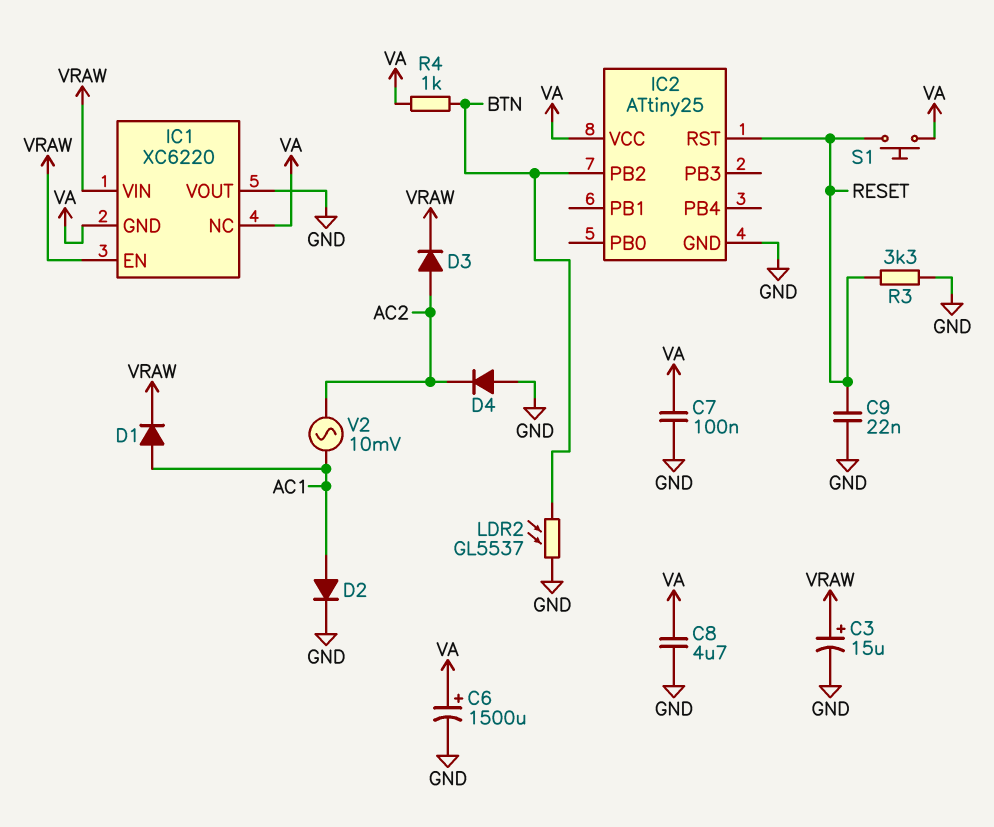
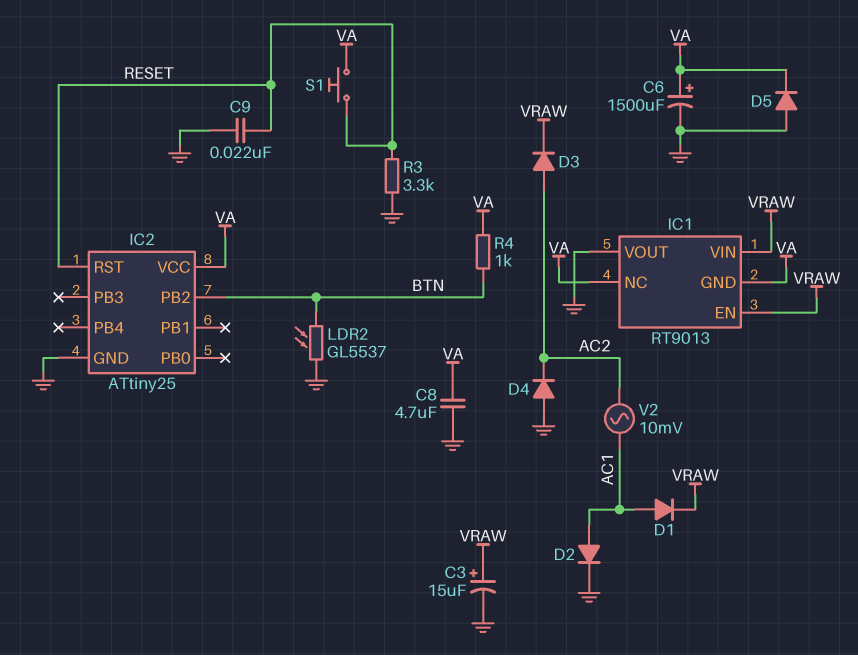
C7: 100nF (GND, VA) -> none
D5: none -> diode (A GND, K VA)
IC1: XC6220 -> RT9013

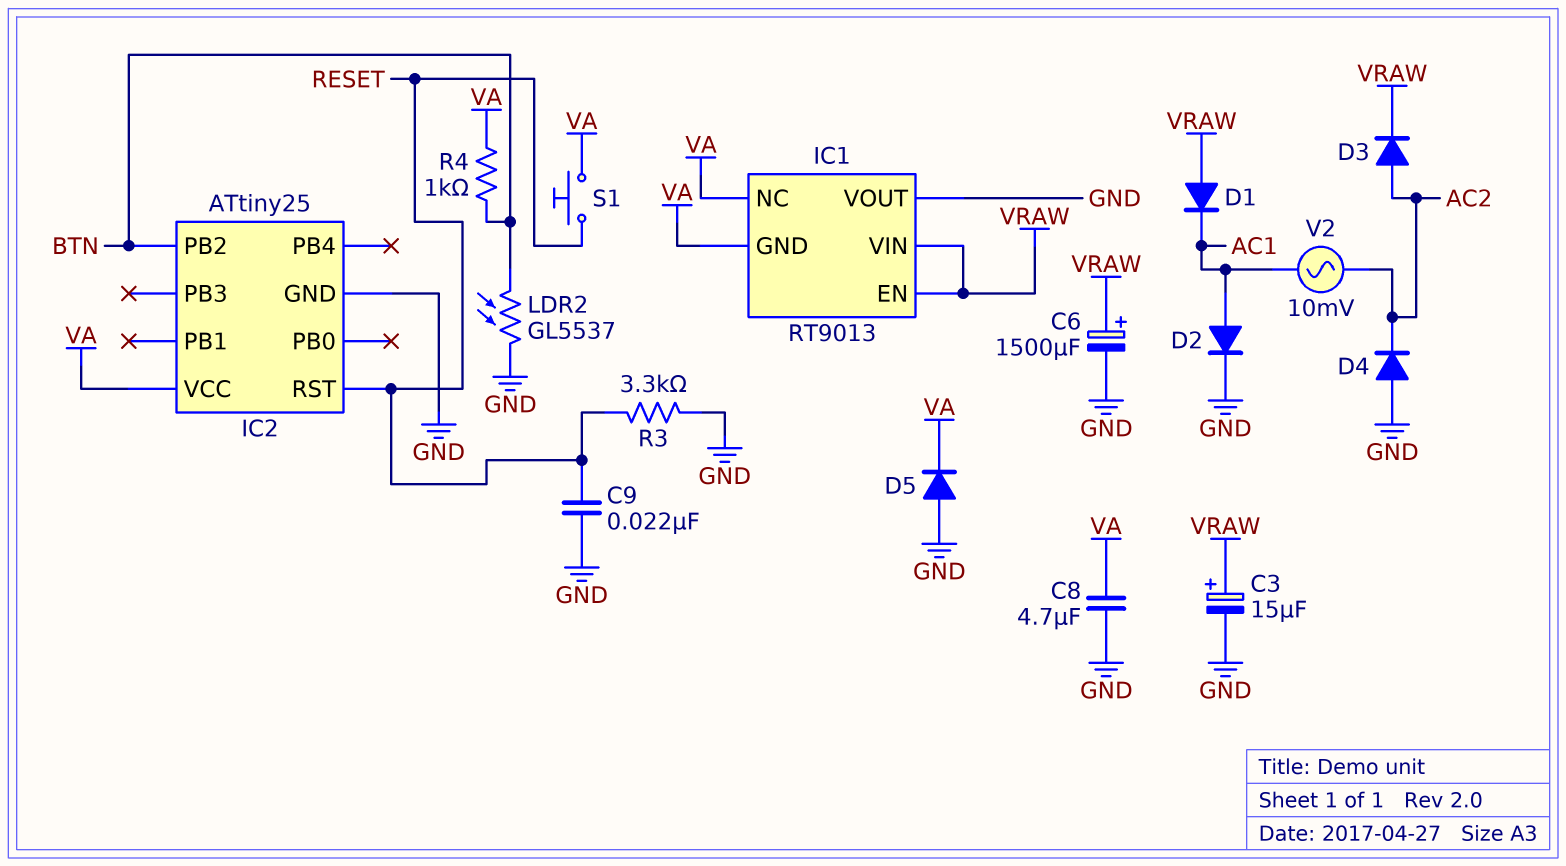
C6: 1500uF (plus VA, minus GND) -> 1500uF (plus VRAW, minus GND)
D1: diode (A AC1, K VRAW) -> diode (A VRAW, K AC1)

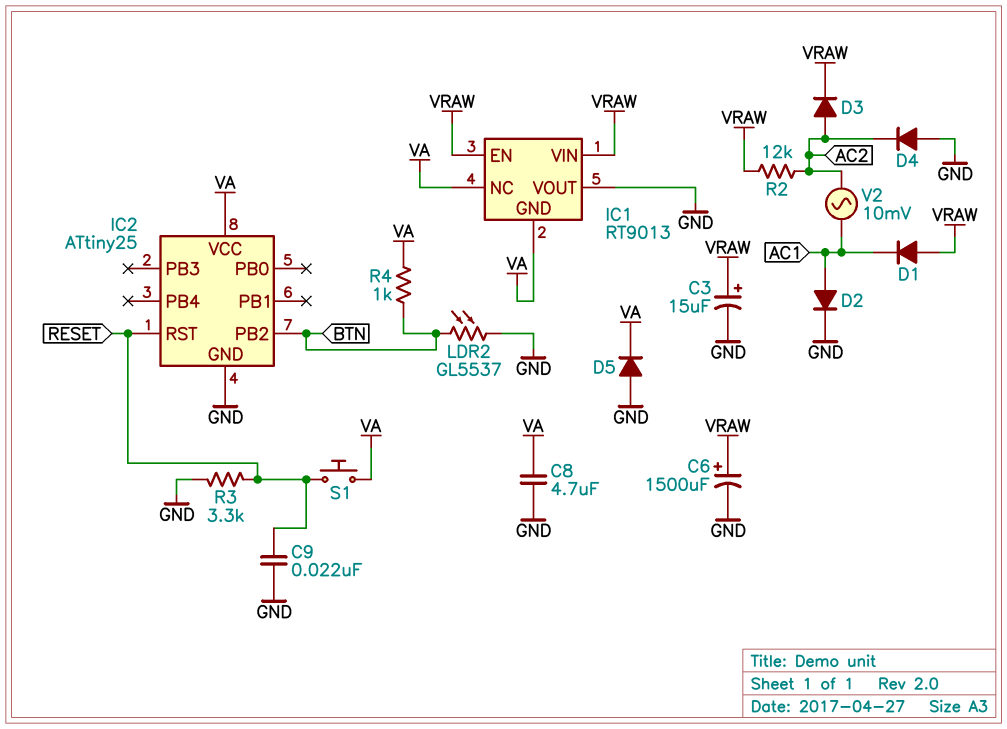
R2: none -> 12k (AC2, VRAW)

